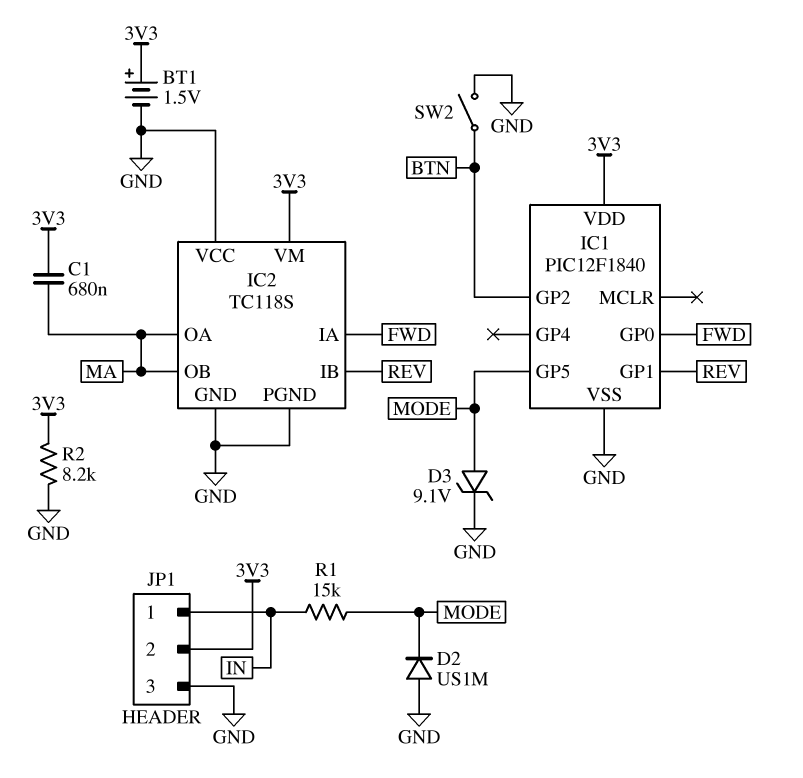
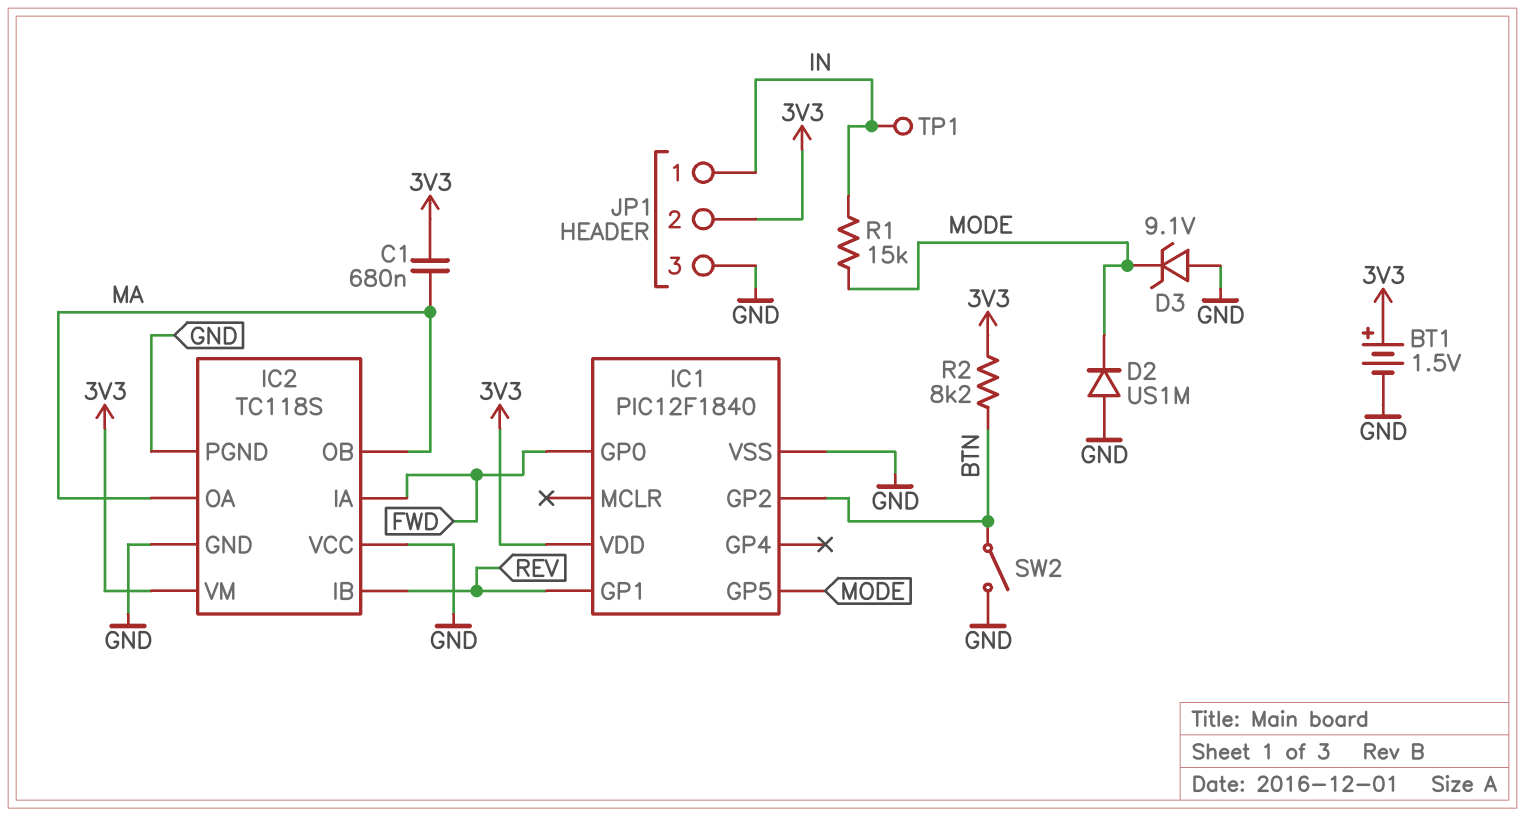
D3: zener 9.1V (A MODE, K GND) -> zener 9.1V (A GND, K MODE)
R2: 8.2k (3V3, GND) -> 8.2k (3V3, BTN)
TP1: none -> test point (IN)

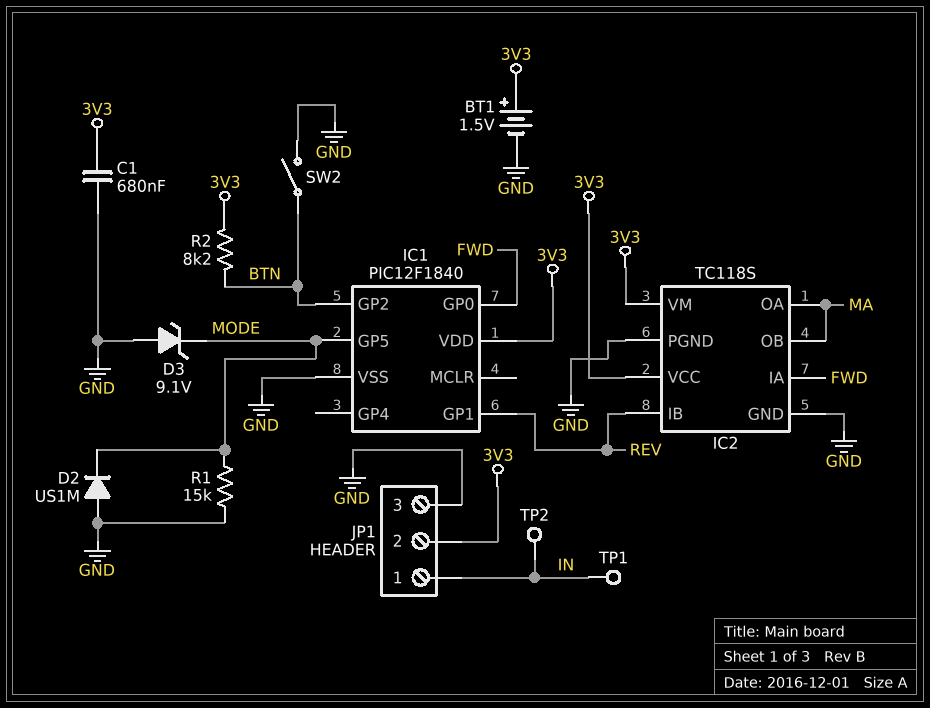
C1: 680nF (3V3, MA) -> 680nF (3V3, GND)
IC2 pin VCC: GND -> 3V3
R1: 15k (IN, MODE) -> 15k (GND, MODE)
TP2: none -> test point (IN)

